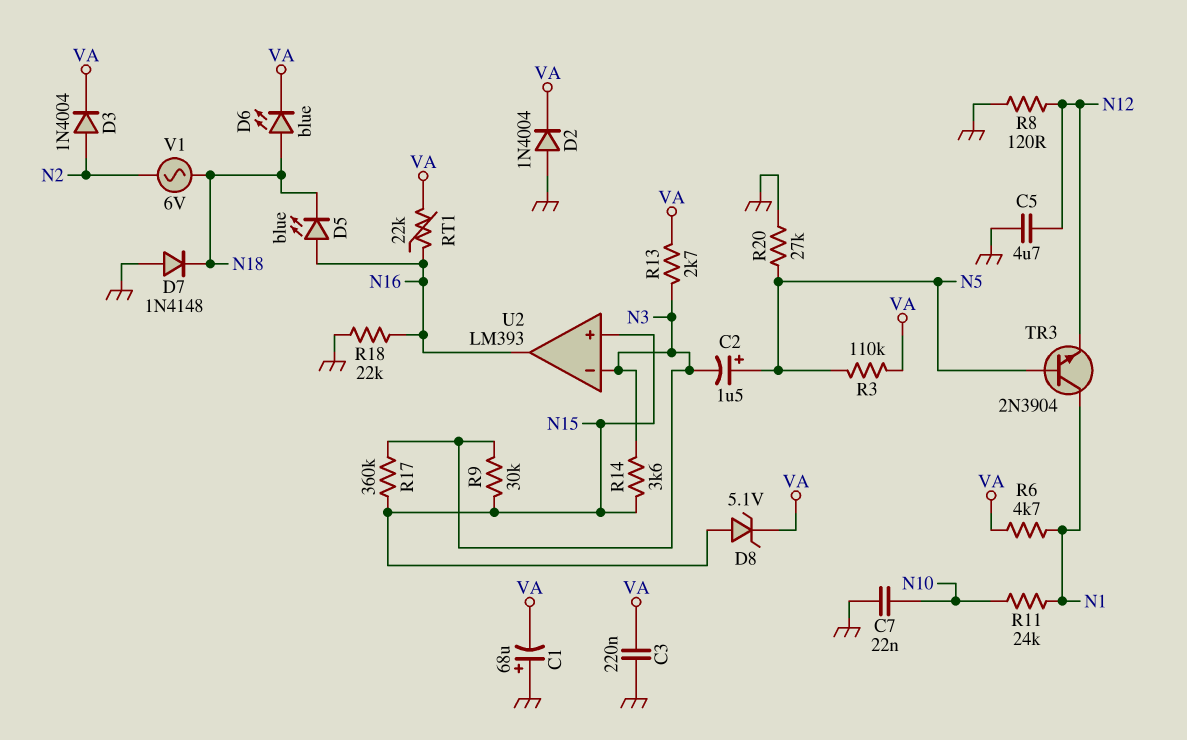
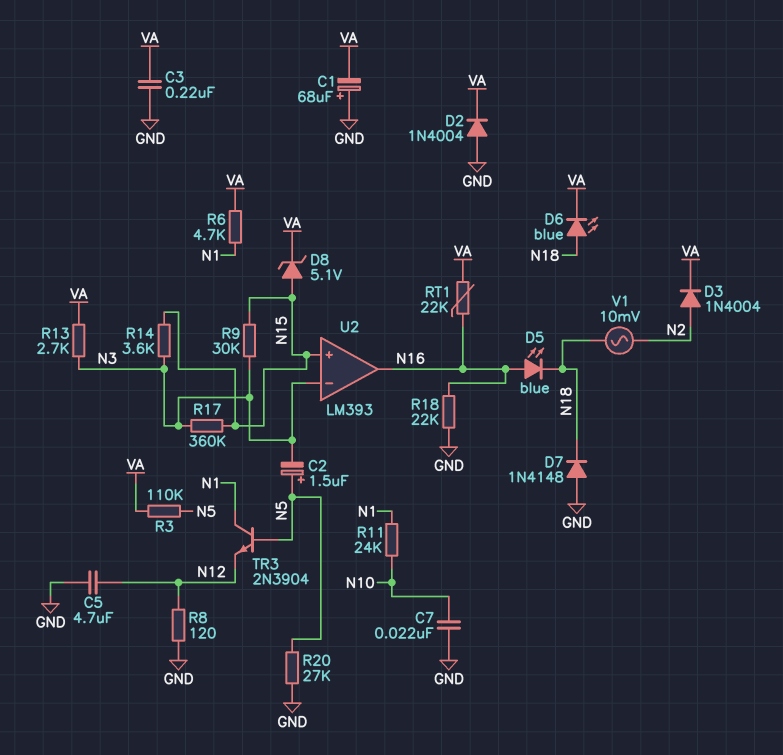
V1: AC 6V (N2, N18) -> AC 10mV (N2, N18)

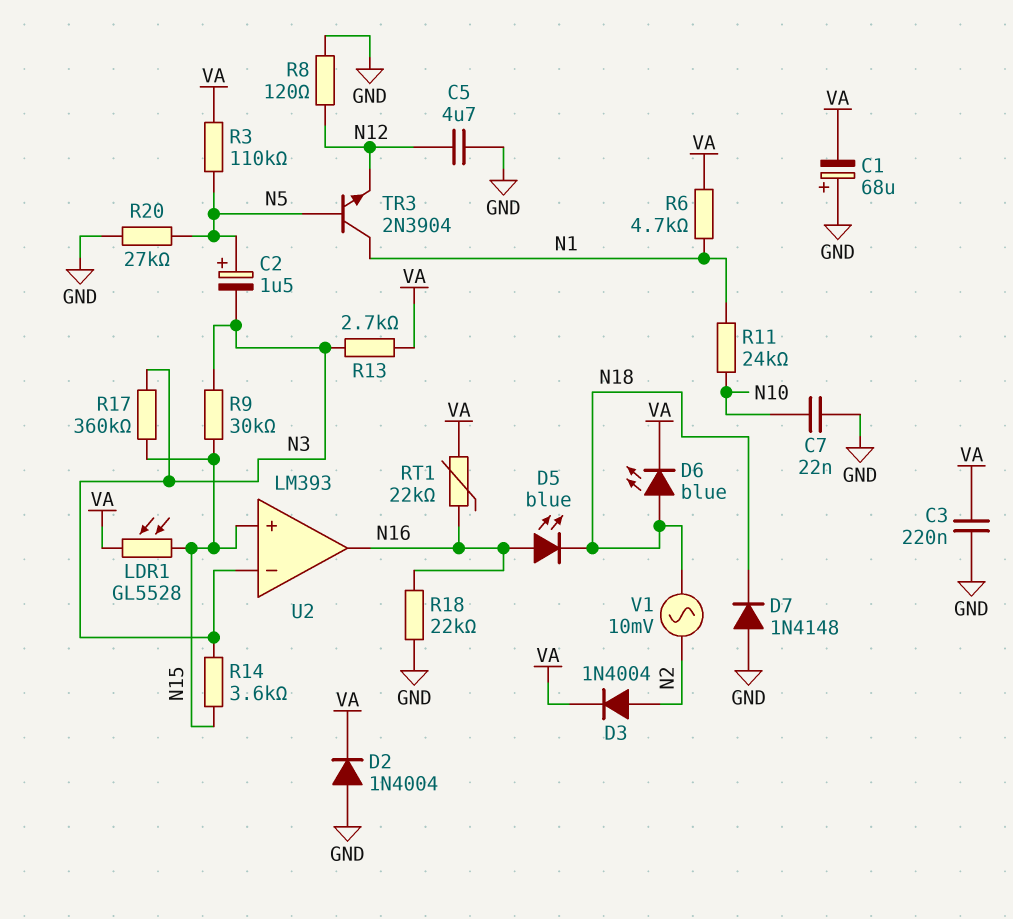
D8: zener 5.1V (A N15, K VA) -> none
LDR1: none -> GL5528 (N15, VA)

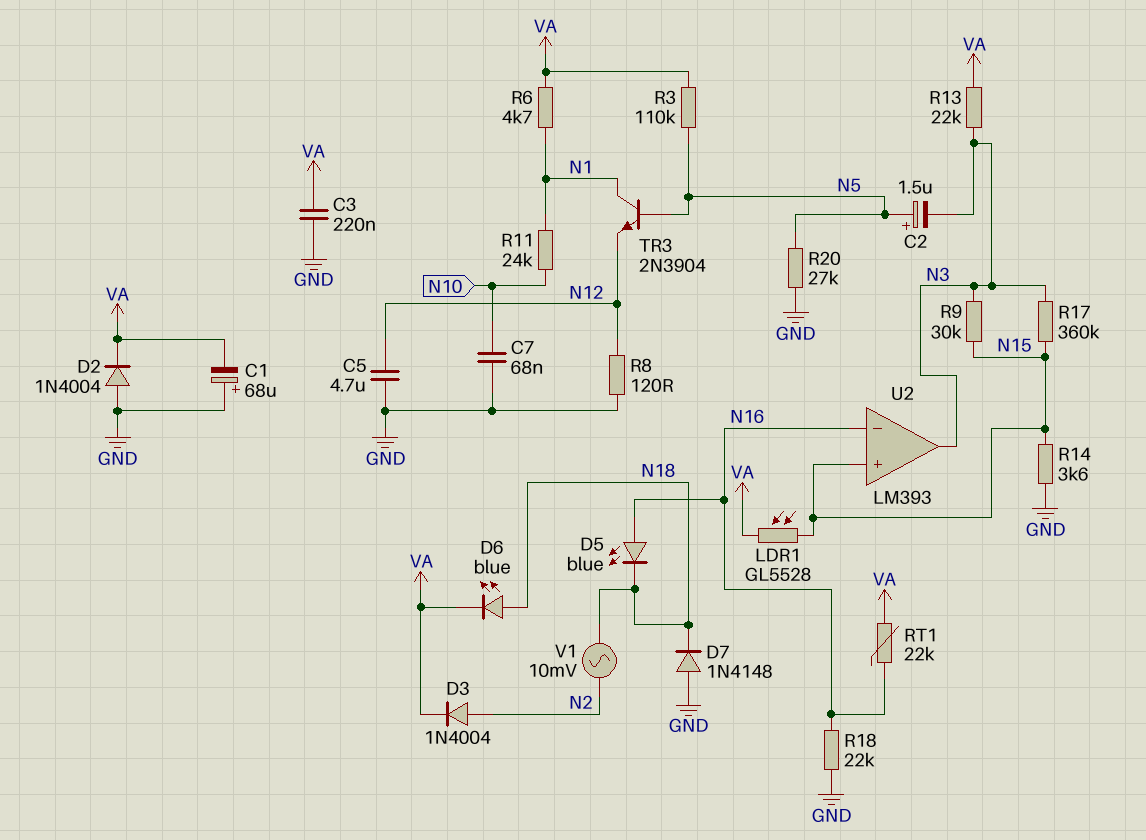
C7: 22nF (GND, N10) -> 68nF (GND, N10)
R13: 2.7k (N3, VA) -> 22k (N3, VA)
R14: 3.6k (N3, N15) -> 3.6k (GND, N15)
U2 pin in-: N3 -> N16
U2 pin out: N16 -> N3

